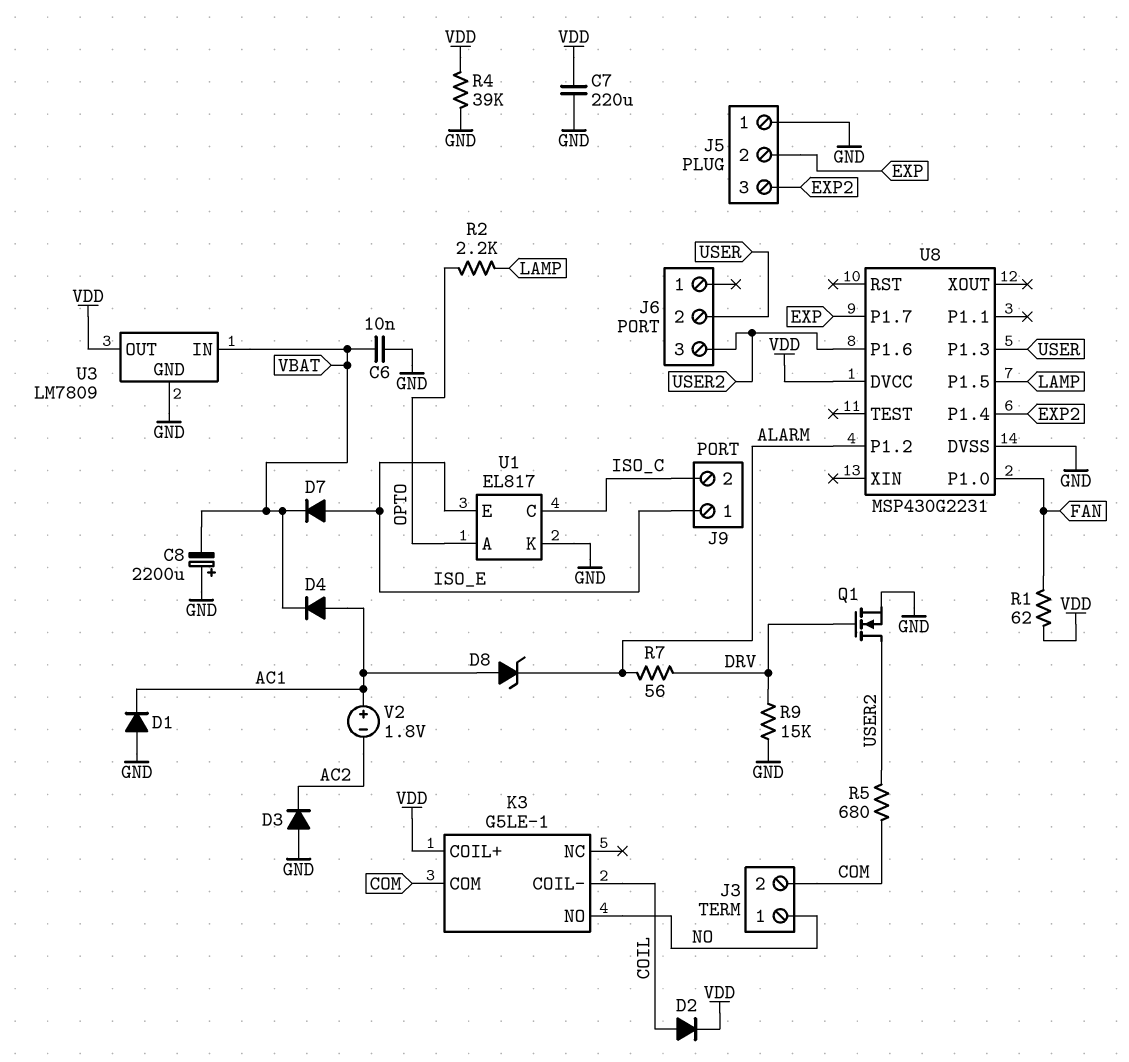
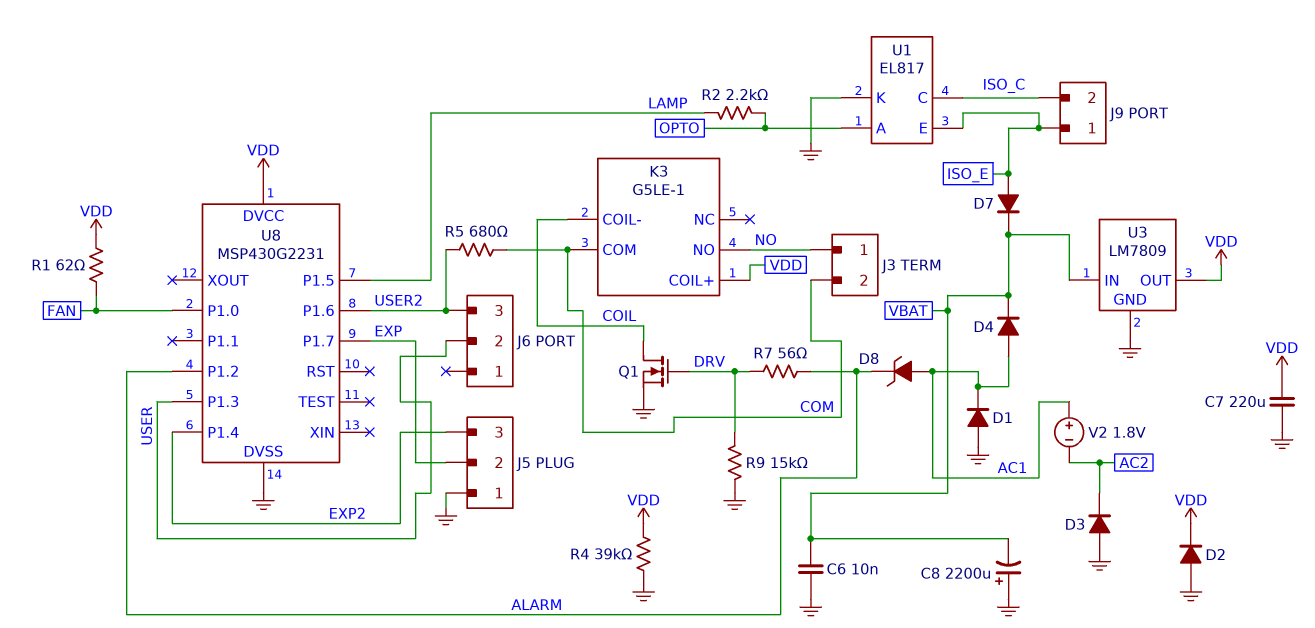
D2: diode (A COIL, K VDD) -> diode (A GND, K VDD)
Q1: NMOS (G DRV, D USER2, S GND) -> NMOS (G DRV, D COIL, S GND)

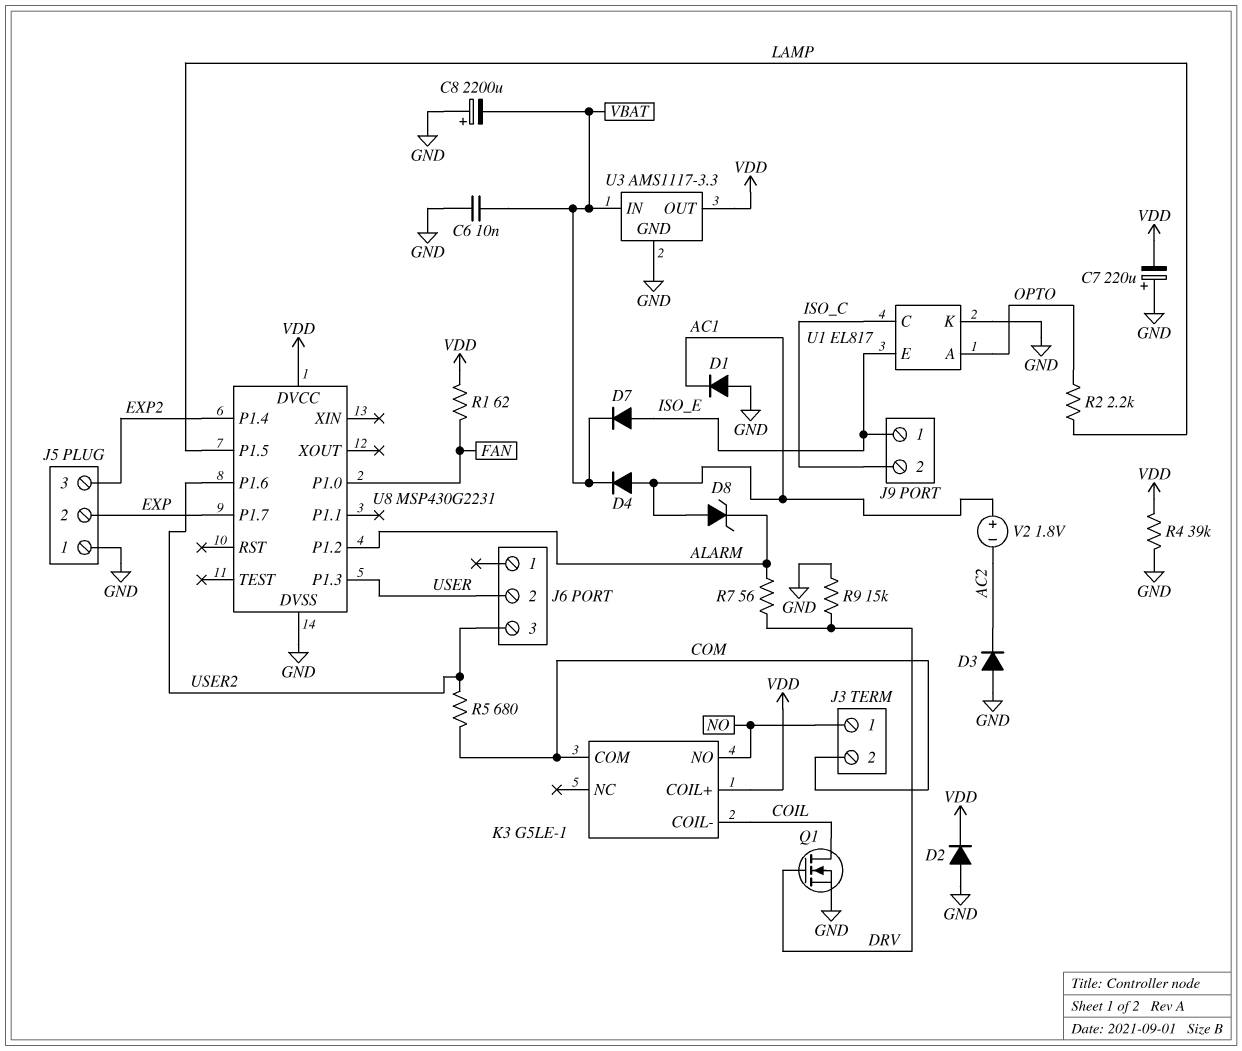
C7: 220uF (GND, VDD) -> 220uF (plus GND, minus VDD)
U3: LM7809 -> AMS1117-3.3

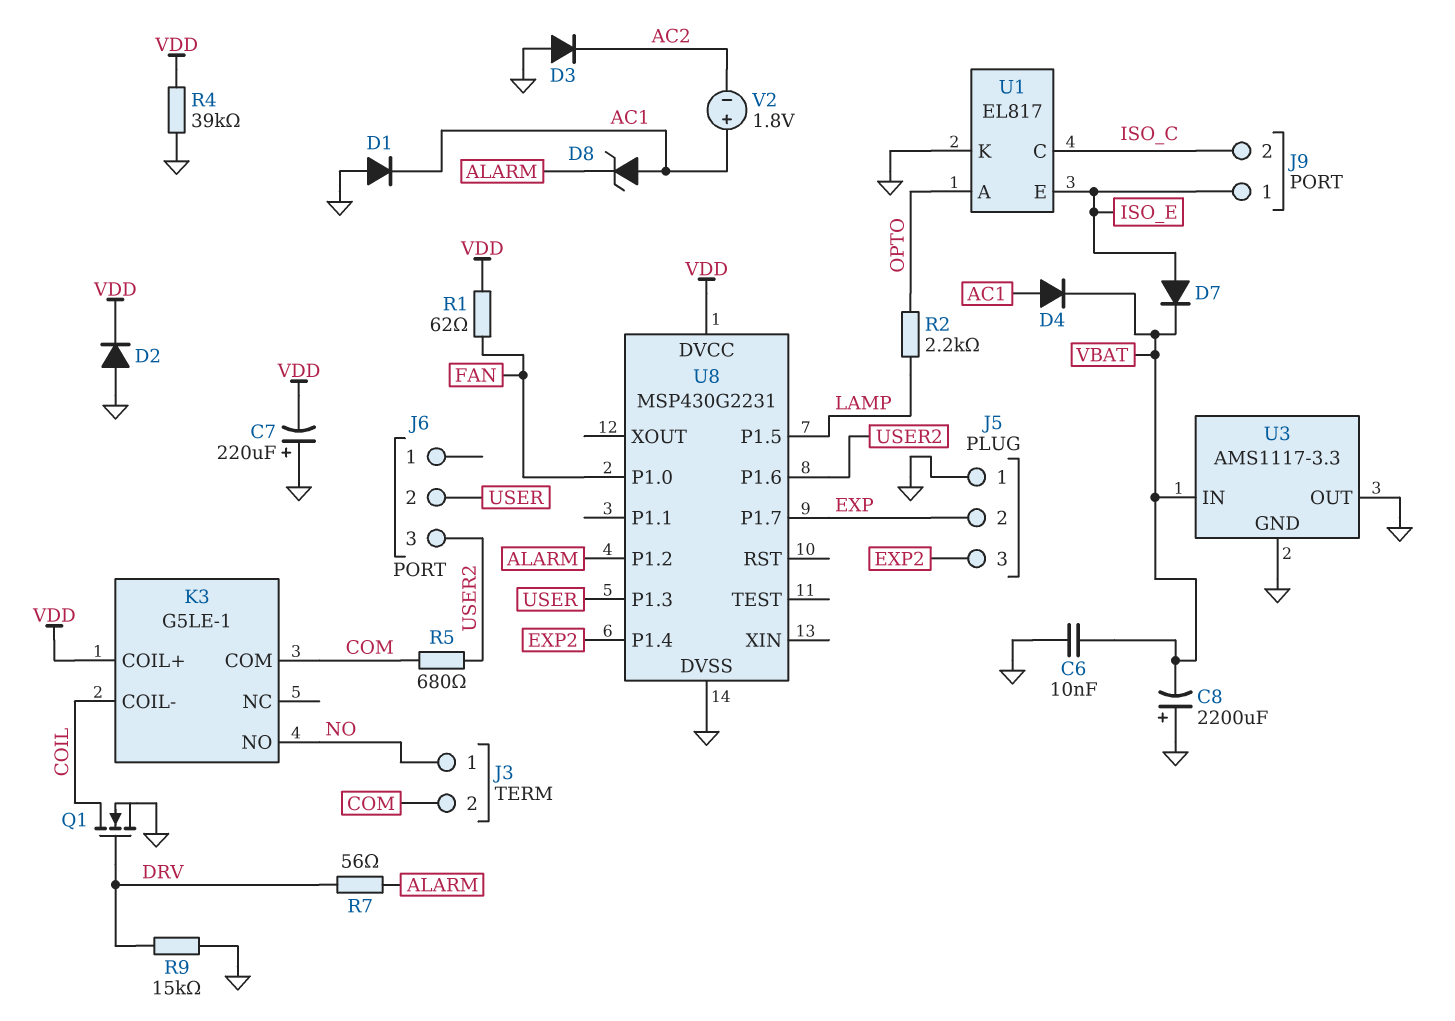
U3 pin OUT: VDD -> GND

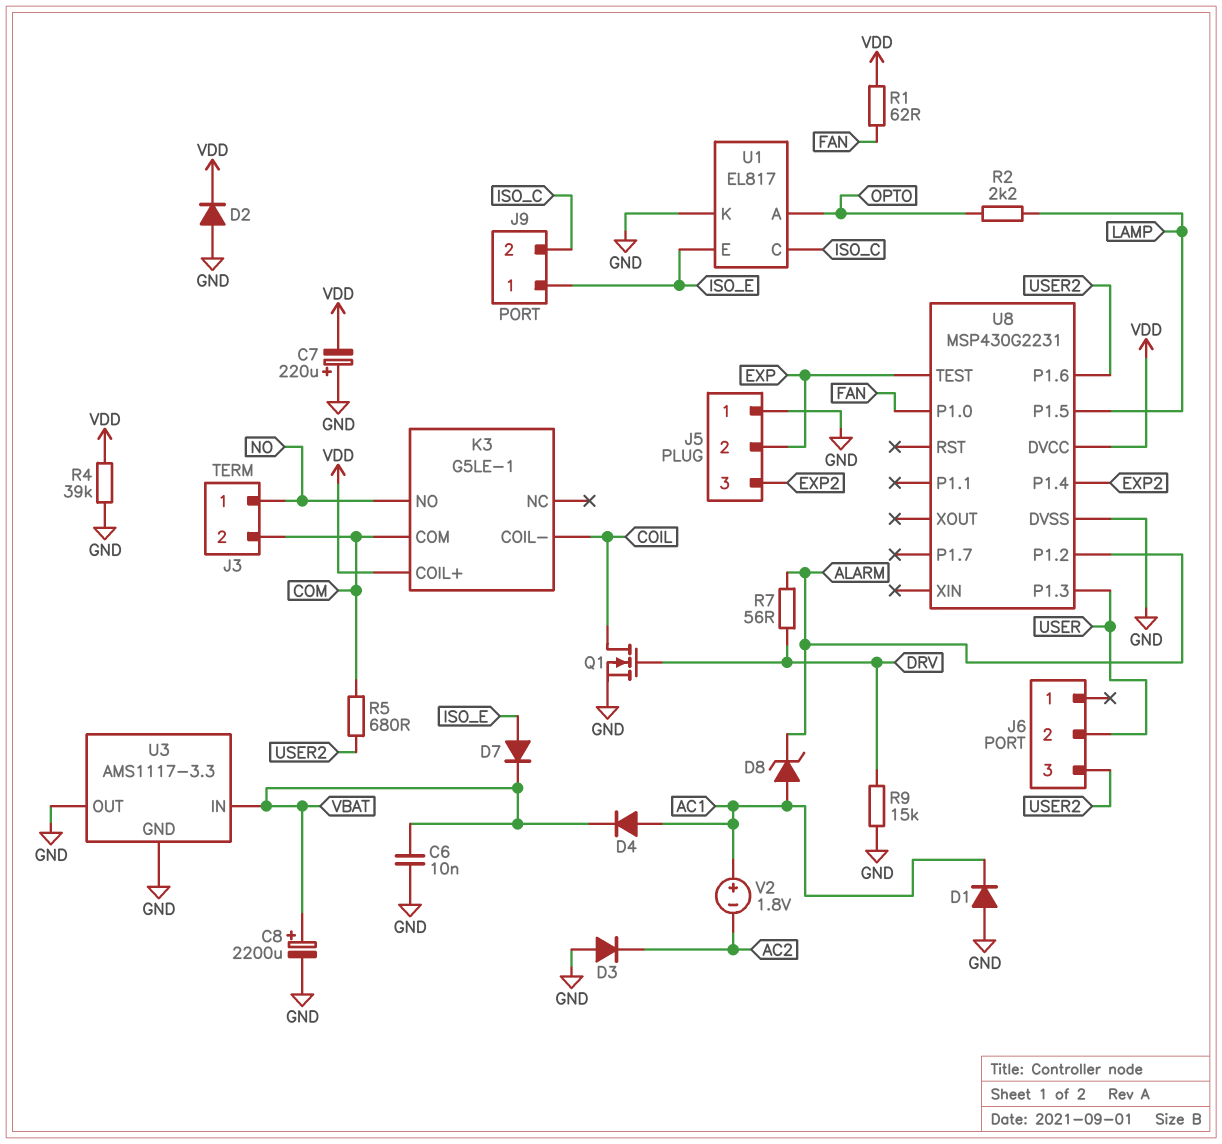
C8: 2200uF (plus GND, minus VBAT) -> 2200uF (plus VBAT, minus GND)
U8 pin P1.7: EXP -> none
U8 pin TEST: none -> EXP

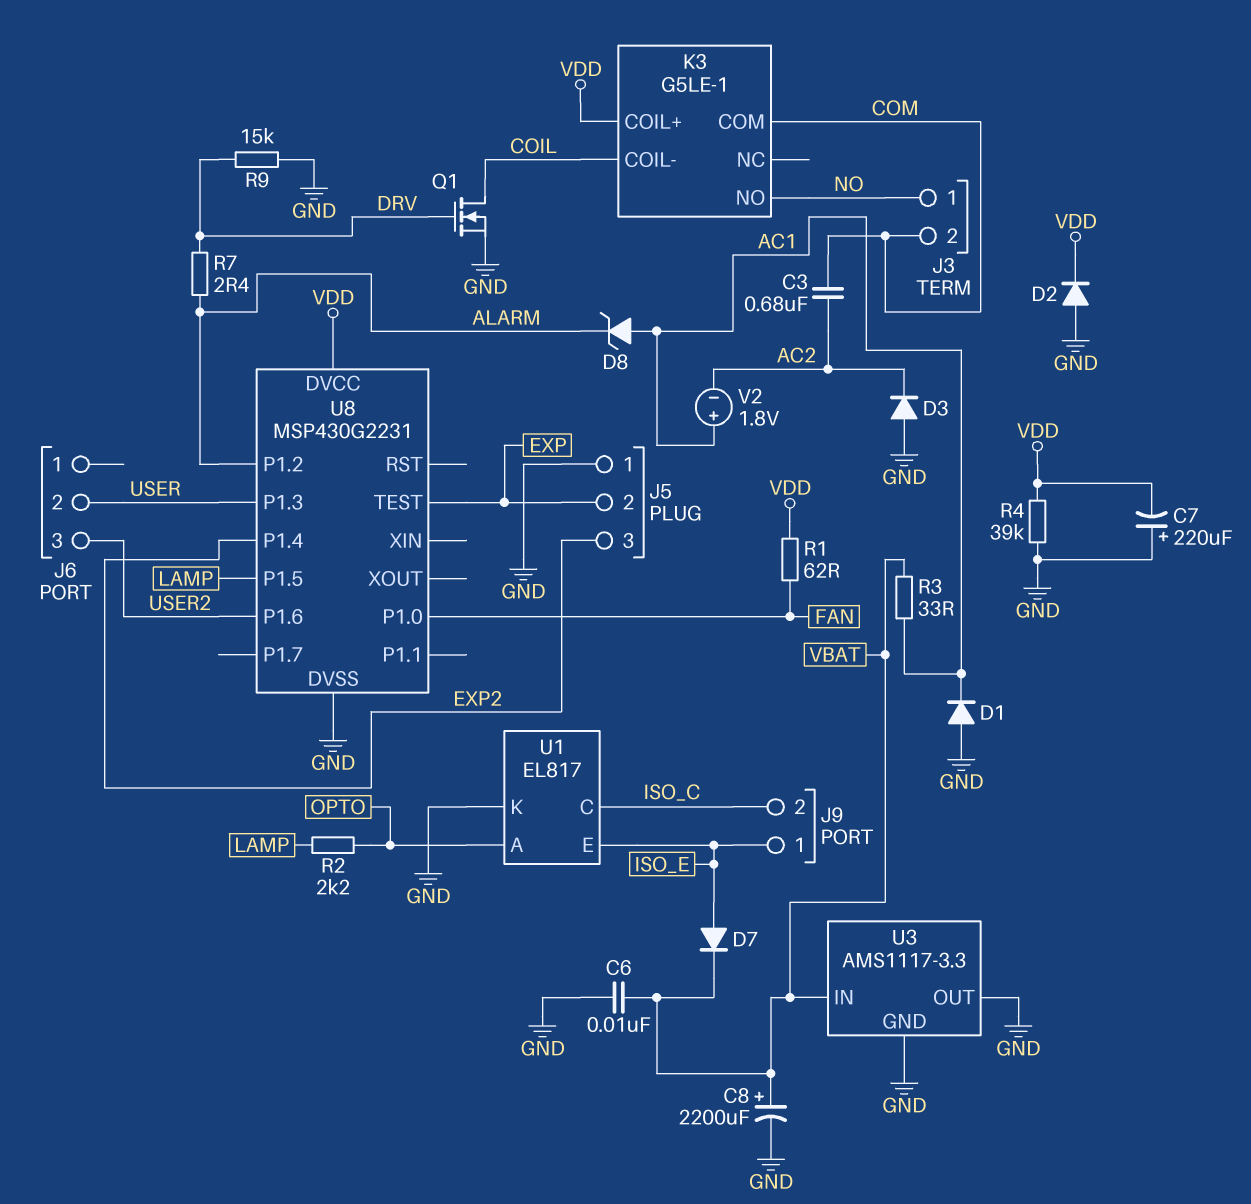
C3: none -> 680nF (AC2, COM)
D4: diode (A AC1, K VBAT) -> none
R3: none -> 33 (AC1, VBAT)
R5: 680 (COM, USER2) -> none
R7: 56 (ALARM, DRV) -> 2.4 (ALARM, DRV)

